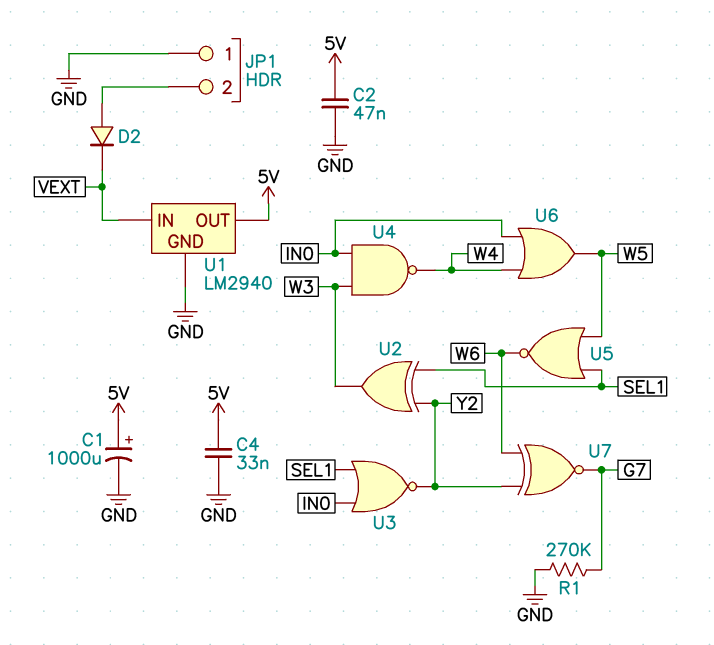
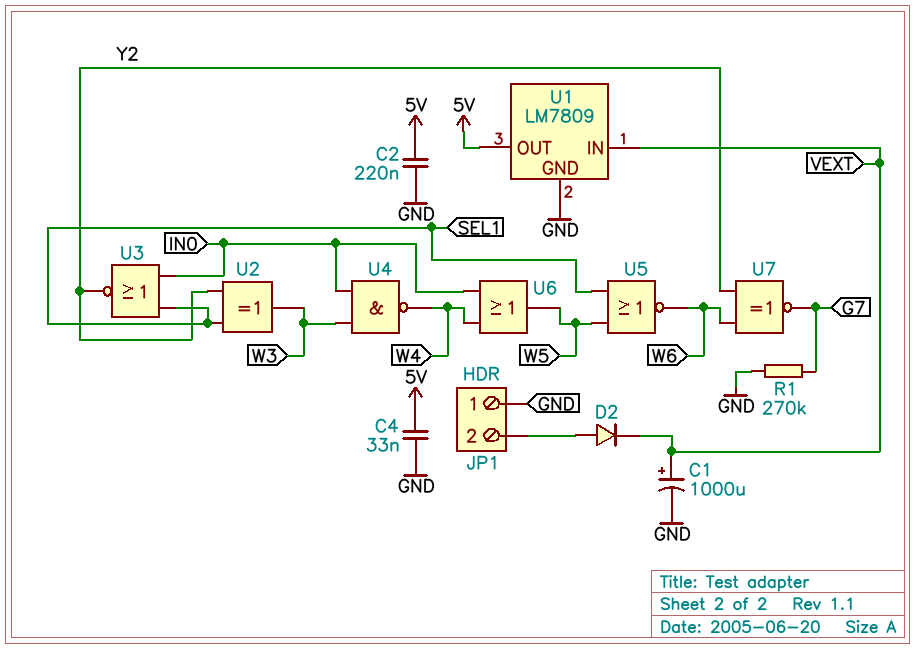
C1: 1000uF (plus 5V, minus GND) -> 1000uF (plus VEXT, minus GND)
C2: 47nF (5V, GND) -> 220nF (5V, GND)
U1: LM2940 -> LM7809

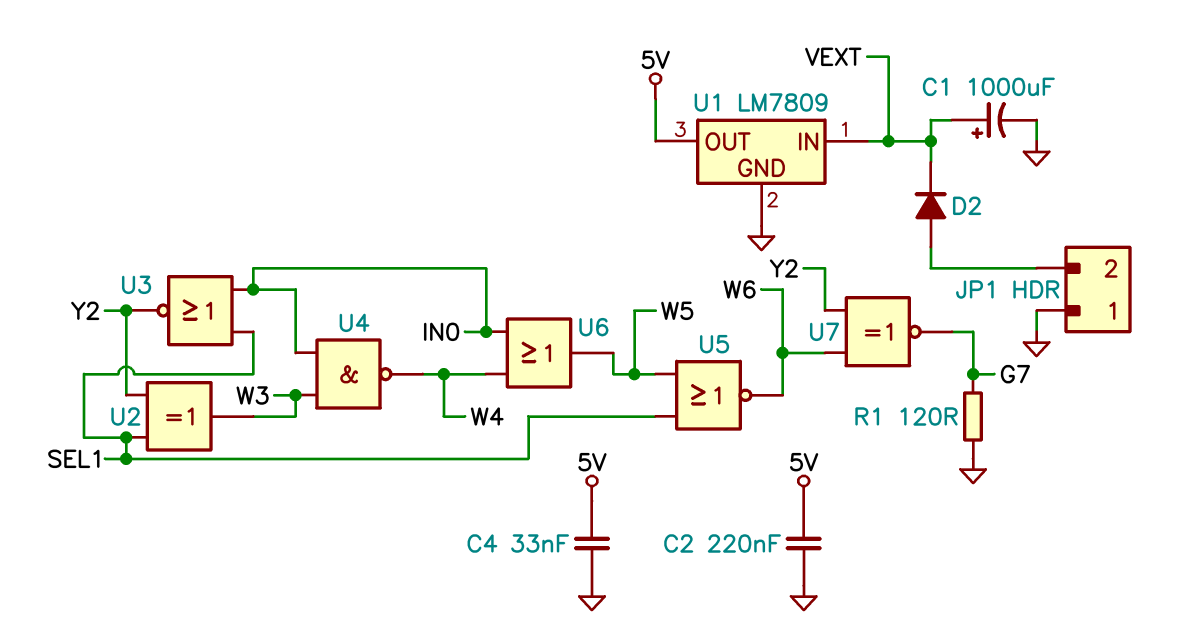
R1: 270k (G7, GND) -> 120 (G7, GND)

